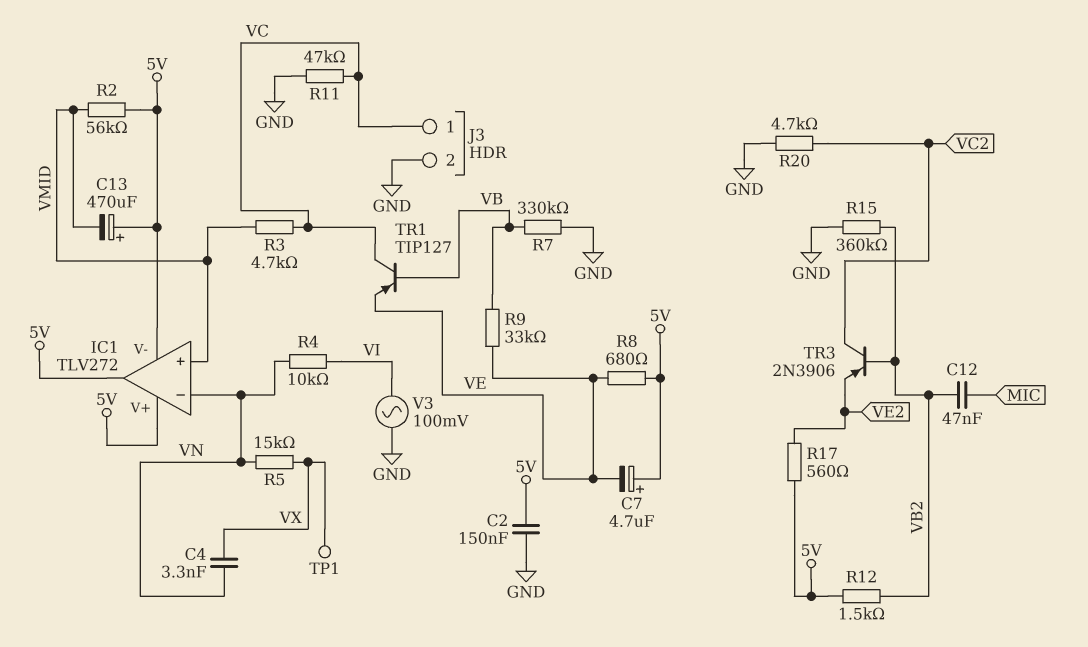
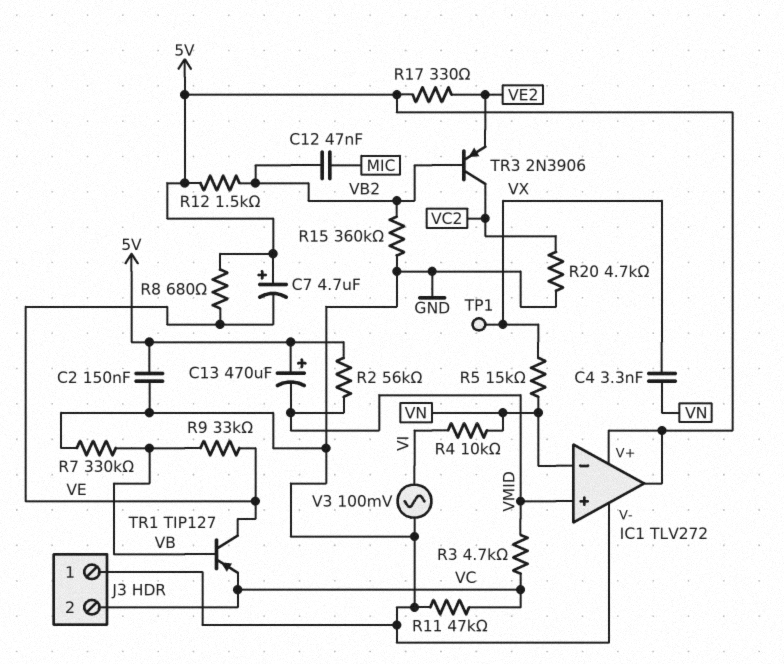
IC1 pin V-: 5V -> GND
J3 pin 1: VC -> GND
J3 pin 2: GND -> VC
R17: 560 (5V, VE2) -> 330 (5V, VE2)
TR1: PNP TIP127 (B VB, C VC, E VE) -> PNP TIP127 (B VB, C VE, E VC)

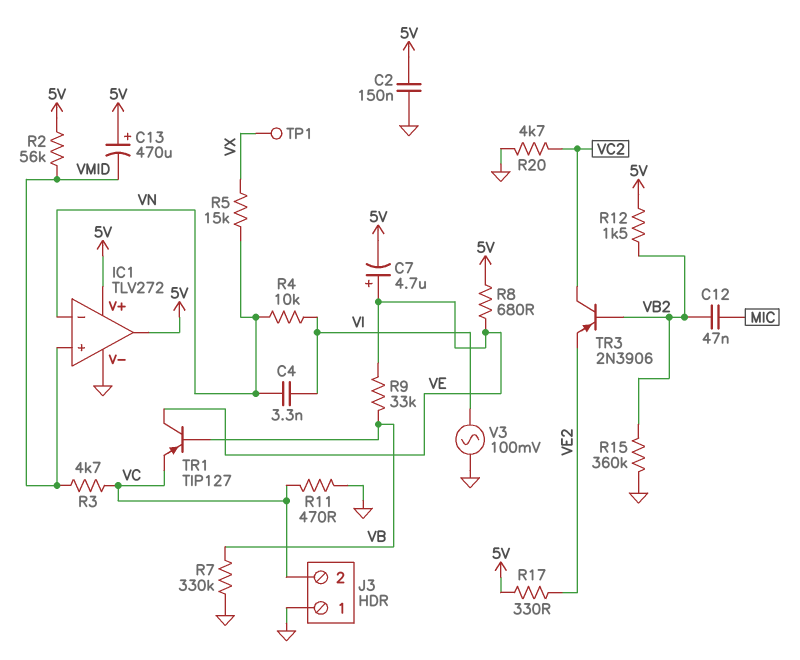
C4: 3.3nF (VN, VX) -> 3.3nF (VI, VN)
C7: 4.7uF (plus 5V, minus VE) -> 4.7uF (plus VE, minus 5V)
R11: 47k (GND, VC) -> 470 (GND, VC)

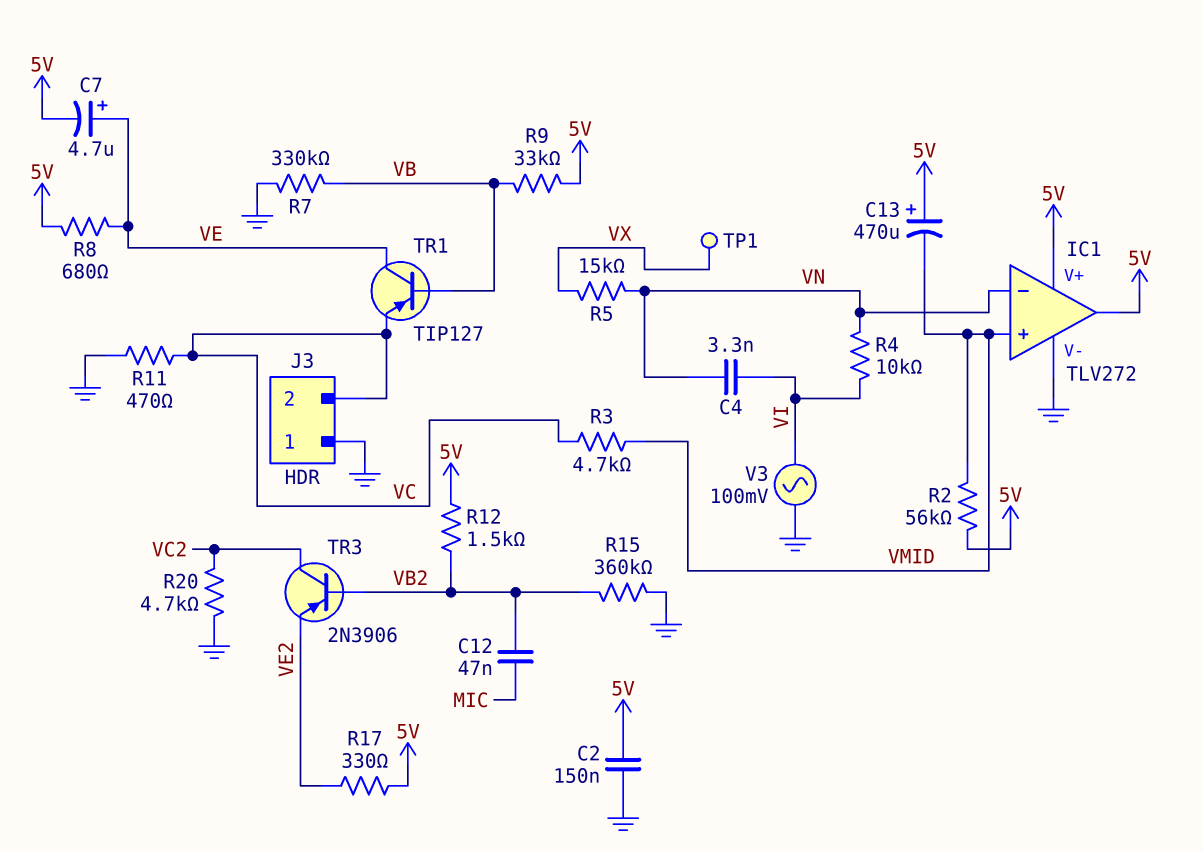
R9: 33k (VB, VE) -> 33k (5V, VB)

